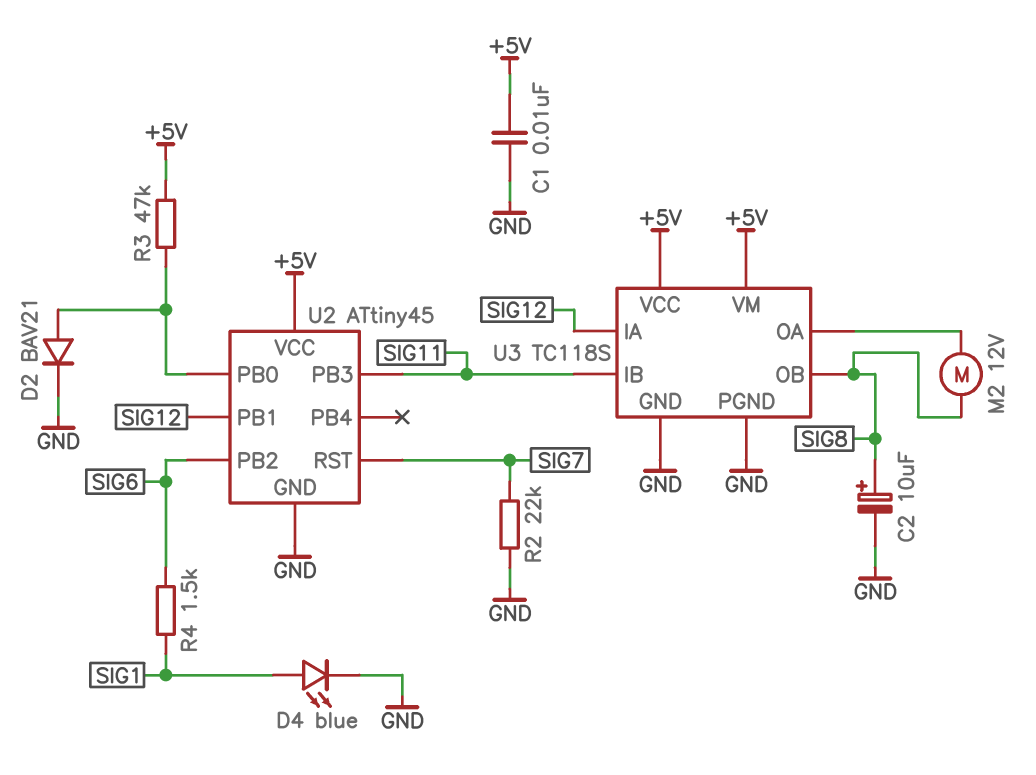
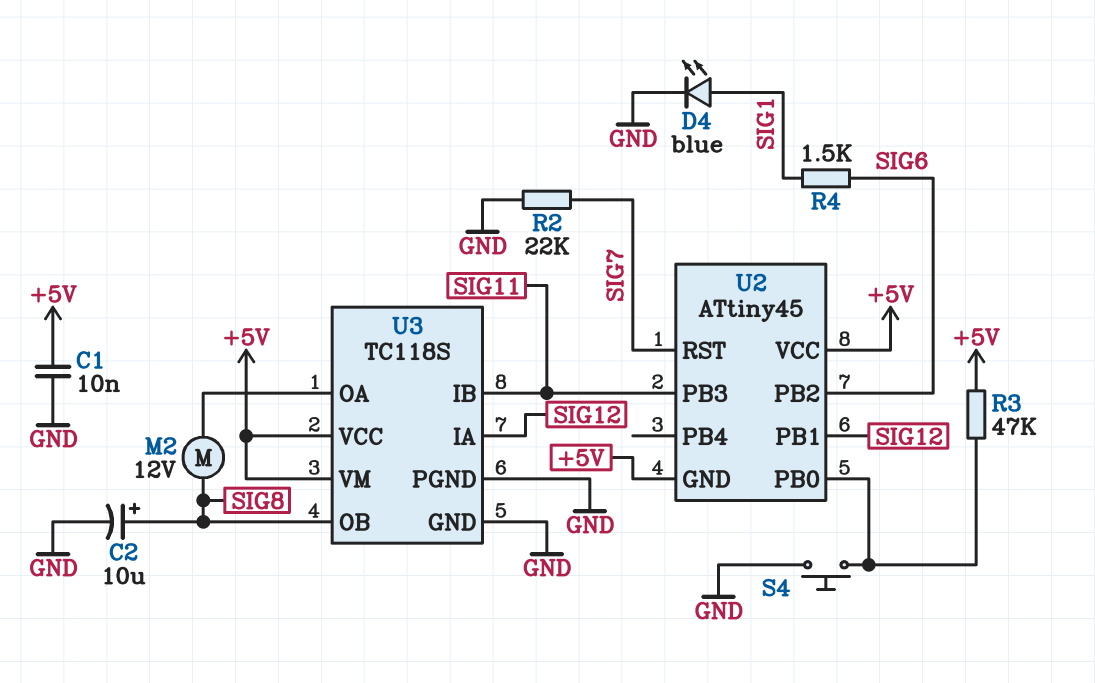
D2: diode BAV21 (A U2/PB0, K GND) -> none
S4: none -> button (GND, U2/PB0)
U2 pin GND: GND -> +5V

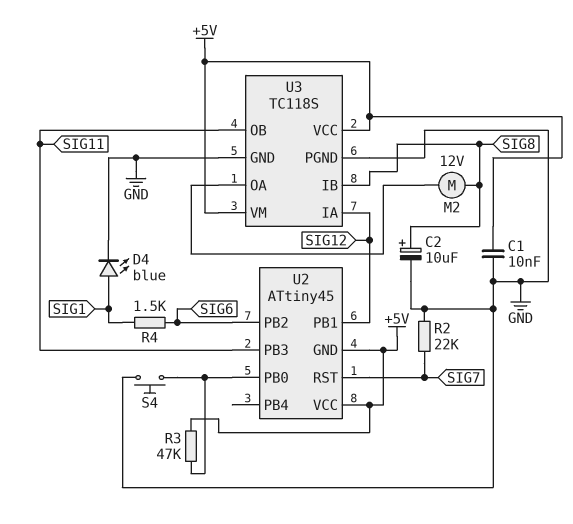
U3 pin IB: SIG11 -> SIG8
U3 pin OB: SIG8 -> SIG11

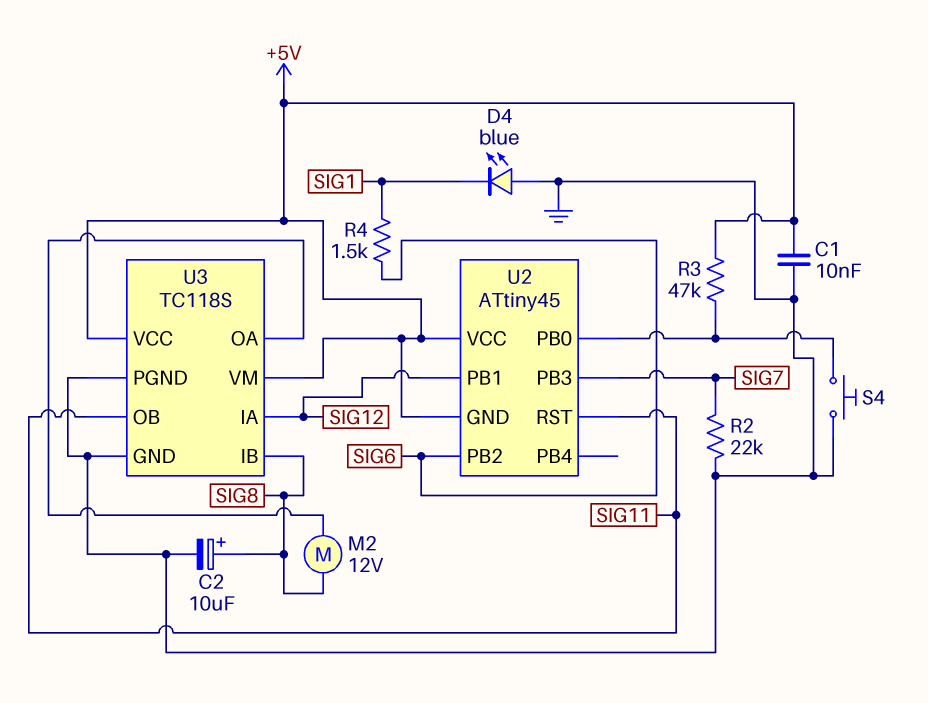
D4: LED blue (A SIG1, K GND) -> LED blue (A GND, K SIG1)
U2 pin PB3: SIG11 -> SIG7
U2 pin RST: SIG7 -> SIG11

